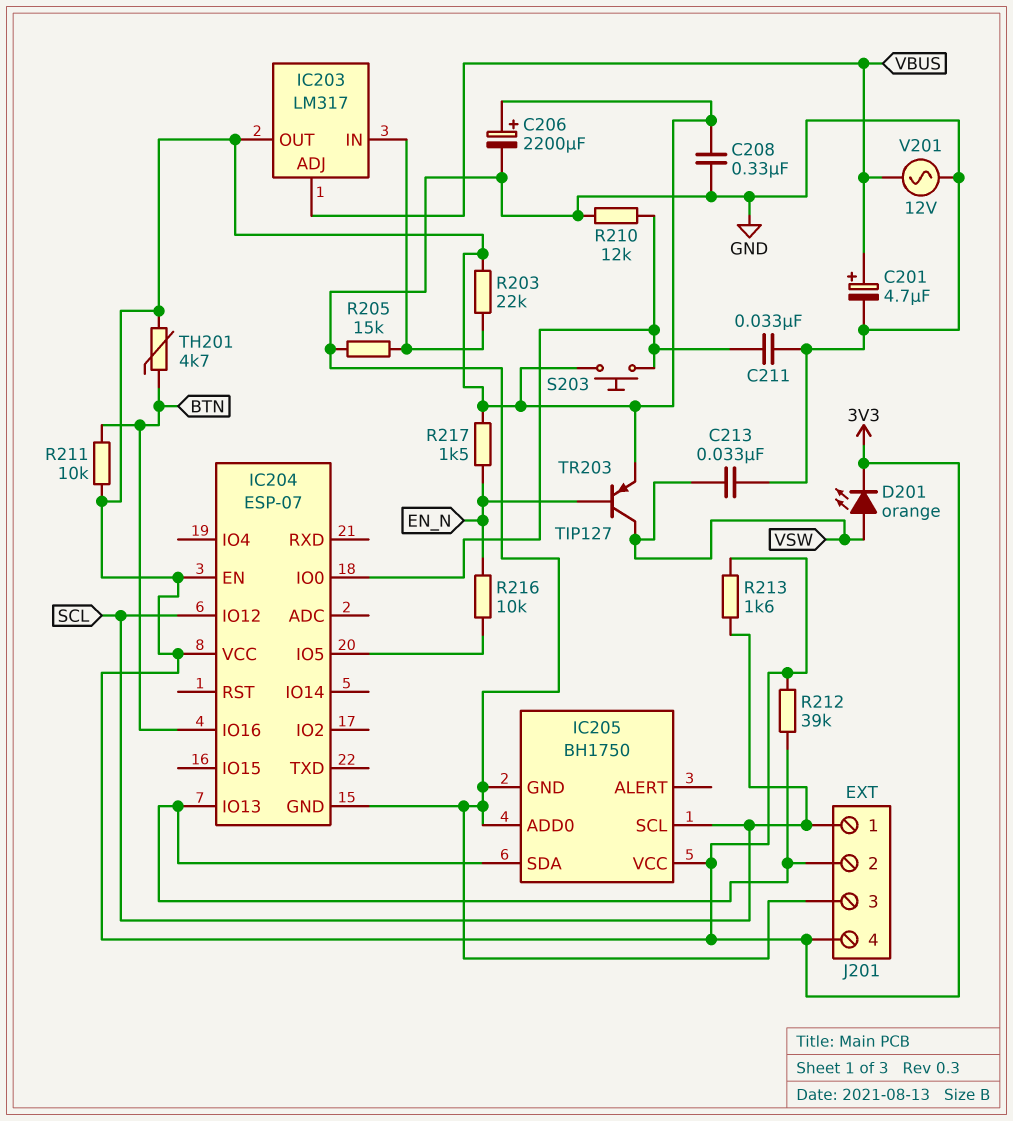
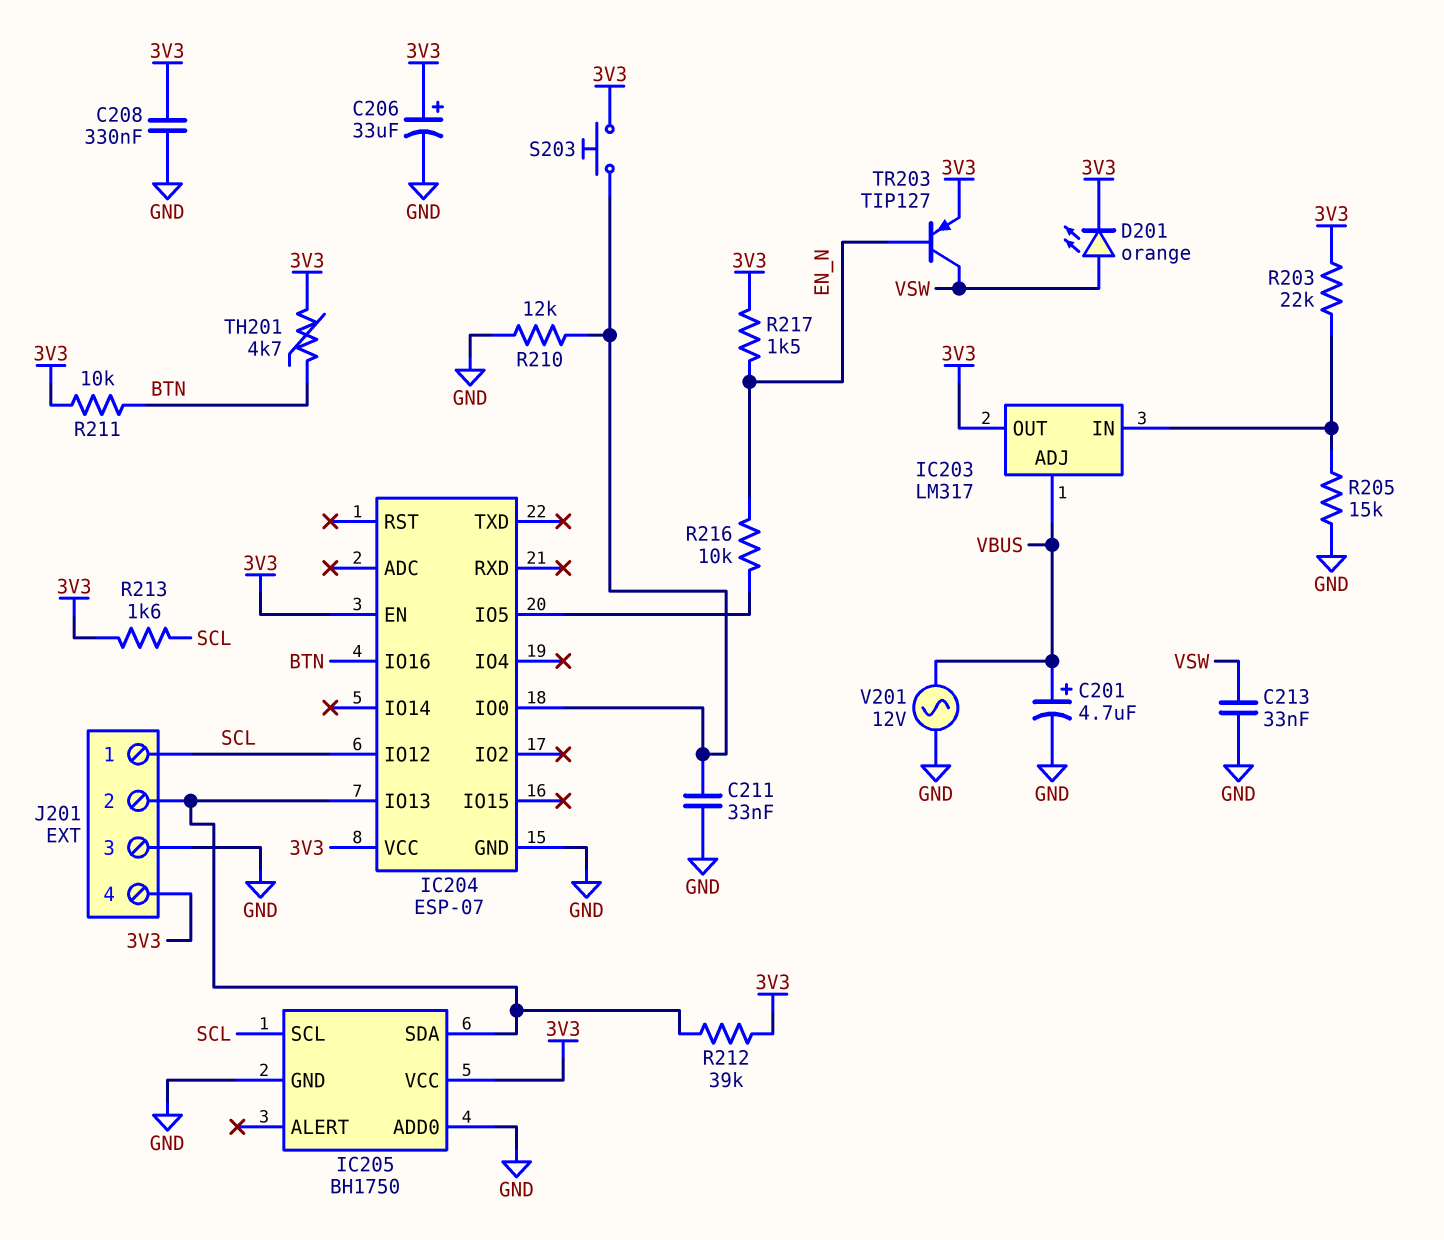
C206: 2200uF (plus 3V3, minus GND) -> 33uF (plus 3V3, minus GND)

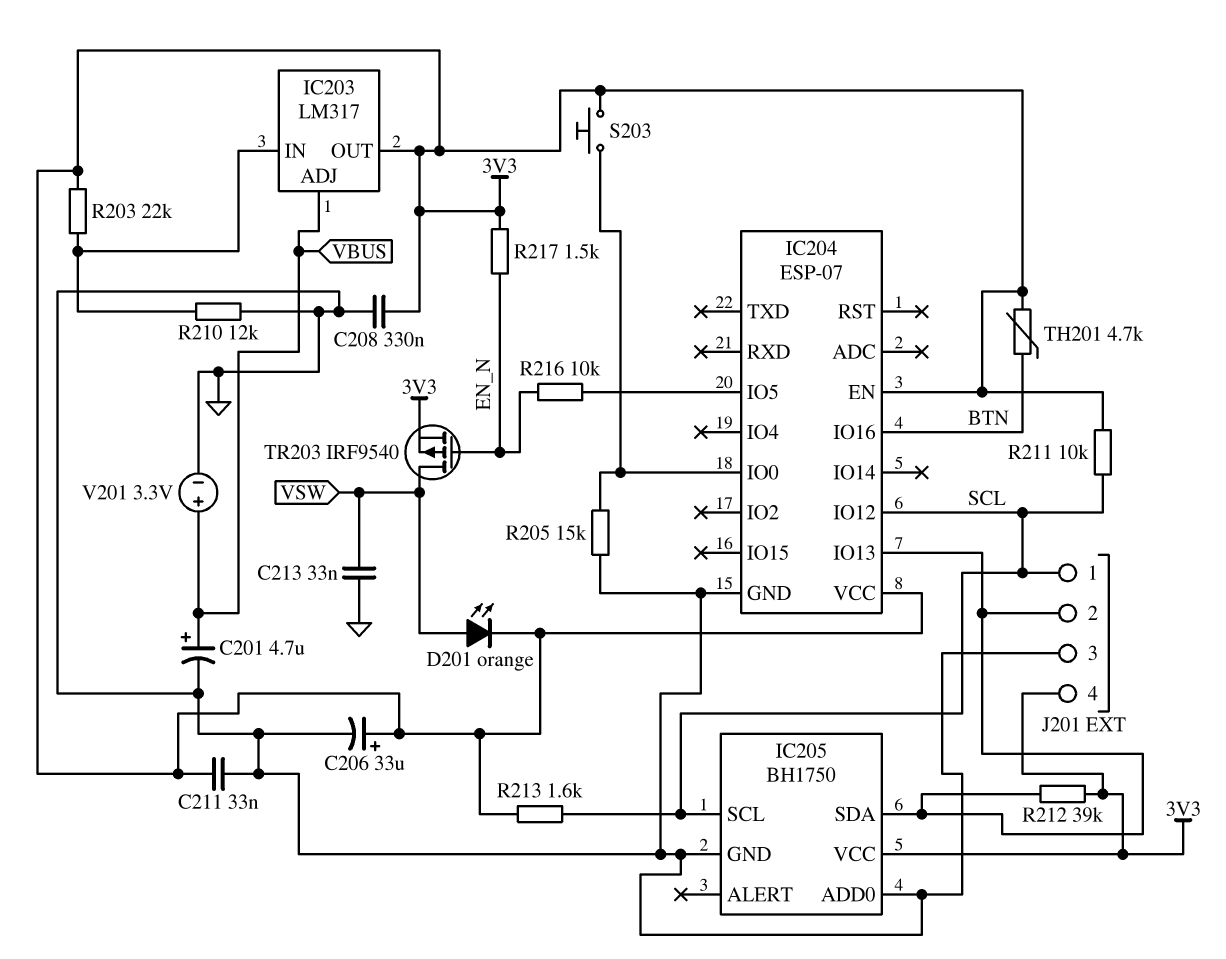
C211: 33nF (GND, IC204/IO0) -> 33nF (3V3, GND)
R205: 15k (GND, IC203/IN) -> 15k (GND, IC204/IO0)
R210: 12k (GND, IC204/IO0) -> 12k (GND, IC203/IN)
R211: 10k (3V3, BTN) -> 10k (3V3, SCL)
TR203: PNP TIP127 (B EN_N, C VSW, E 3V3) -> PMOS IRF9540 (G EN_N, D VSW, S 3V3)
V201: AC 12V (GND, VBUS) -> 3.3V (plus VBUS, minus GND)

